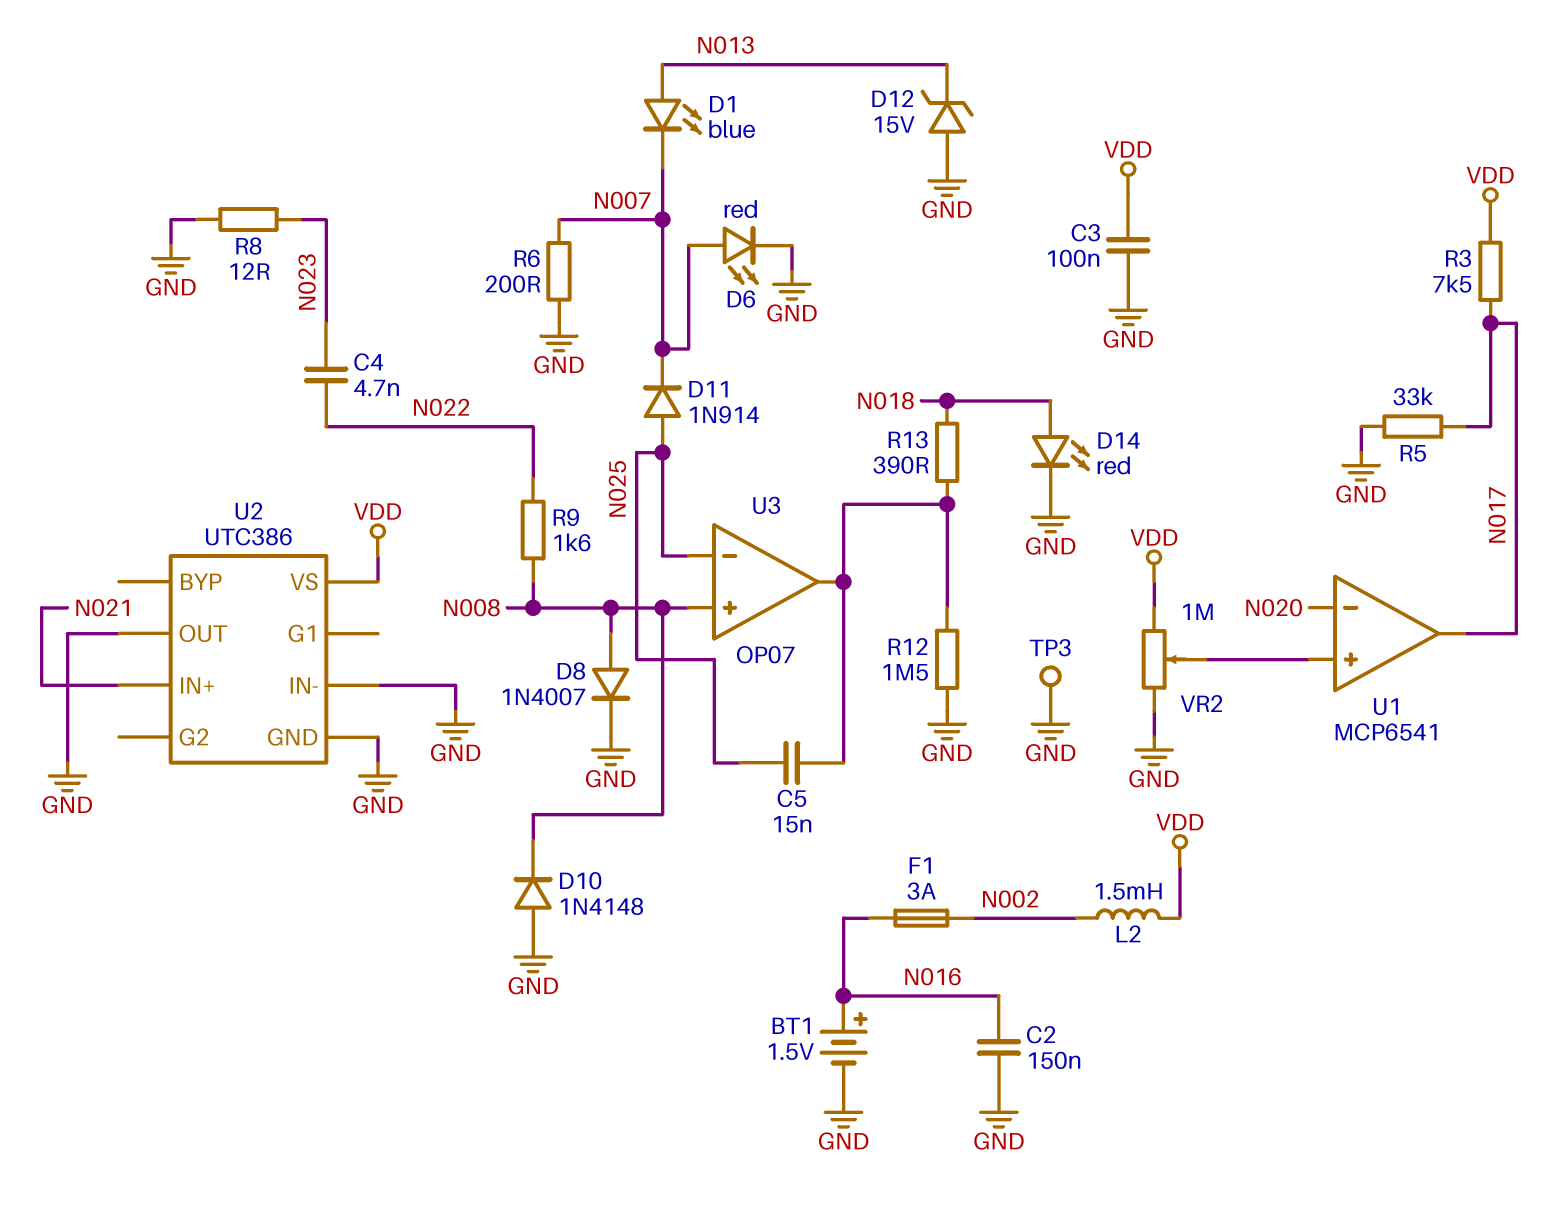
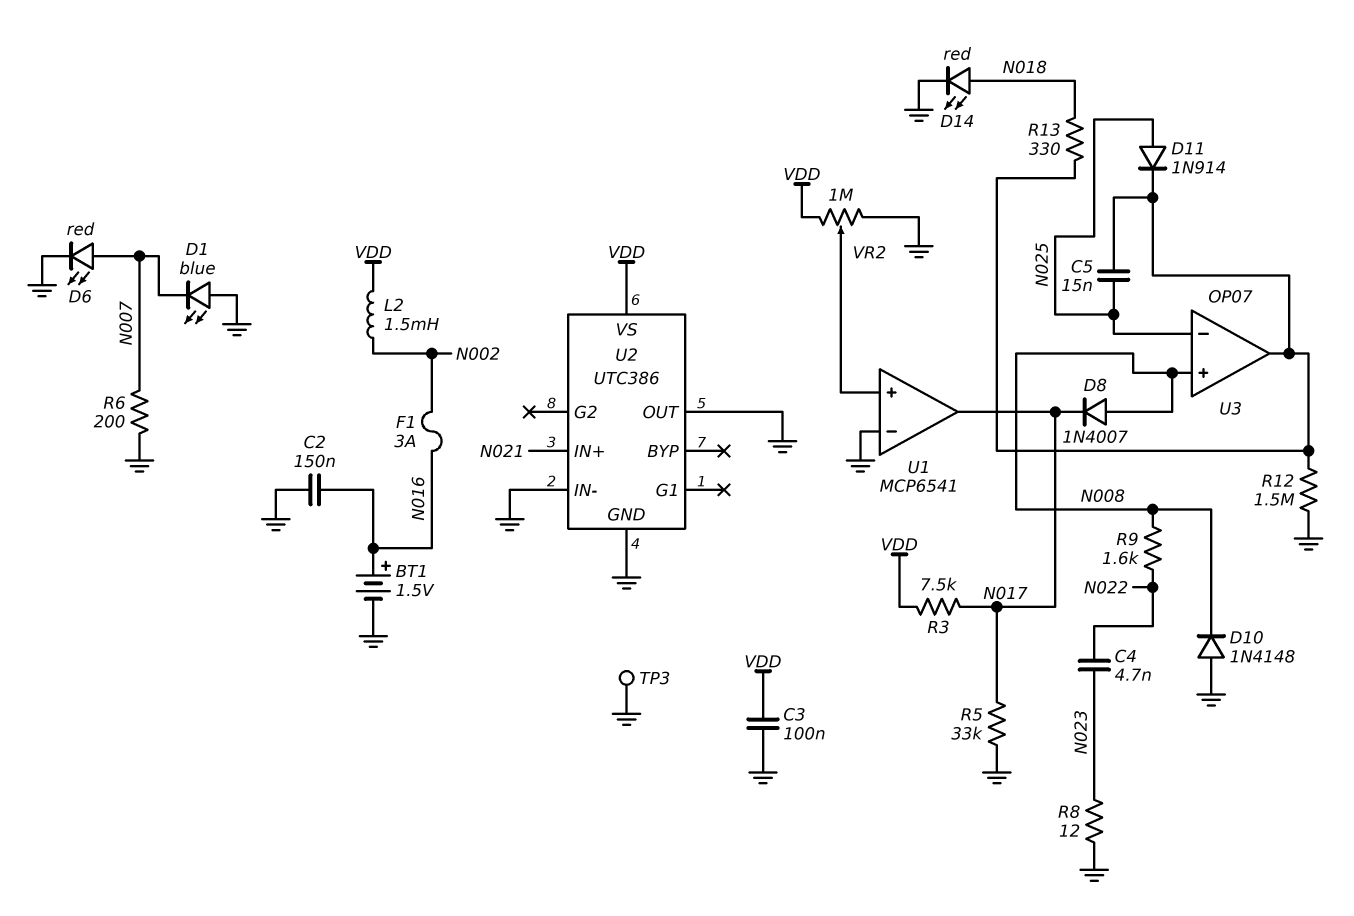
D1: LED blue (A N013, K N007) -> LED blue (A GND, K N007)
D8: diode 1N4007 (A N008, K GND) -> diode 1N4007 (A N008, K N017)
D11: diode 1N914 (A N025, K N007) -> diode 1N914 (A N025, K U3/out)
D12: zener 15V (A GND, K N013) -> none
R13: 390 (N018, U3/out) -> 330 (N018, U3/out)
U1 pin in-: N020 -> GND

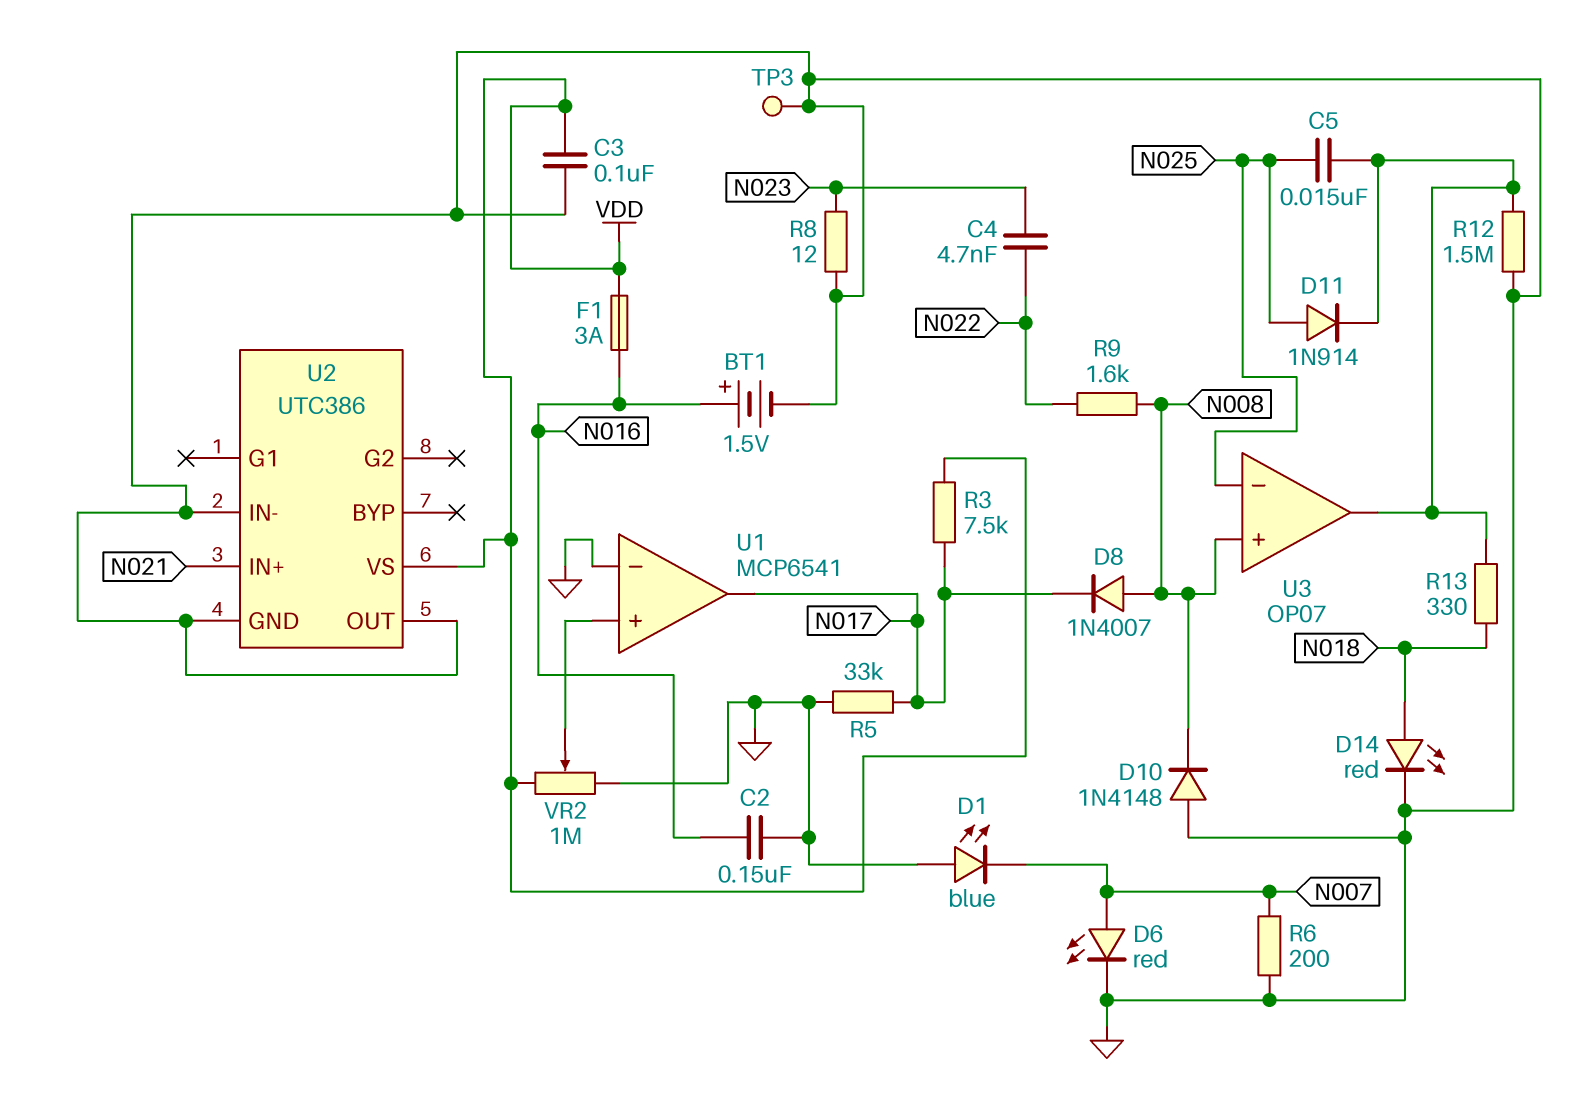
F1: 3A (N002, N016) -> 3A (N016, VDD)
L2: 1.5mH (N002, VDD) -> none

